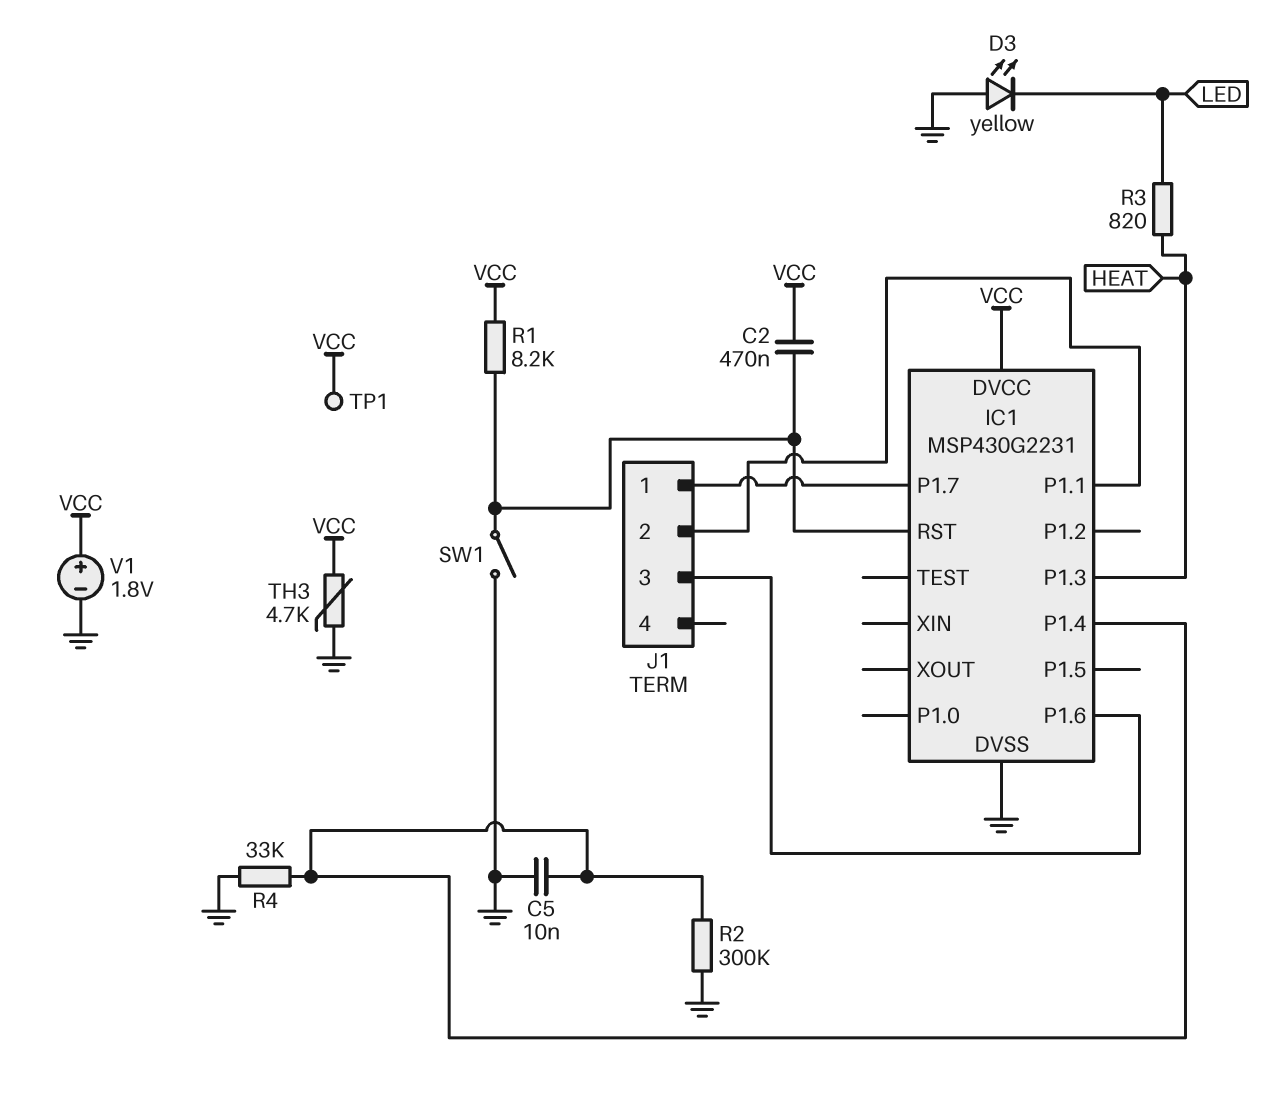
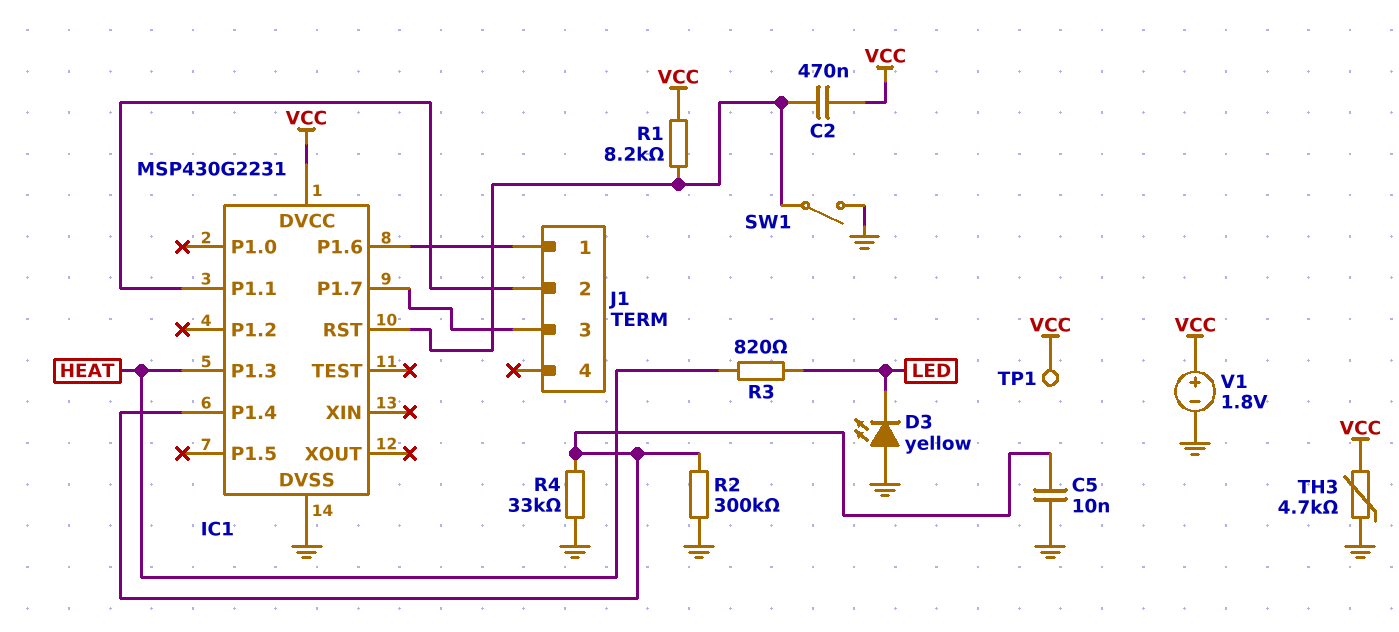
J1 pin 1: IC1/P1.7 -> IC1/P1.6
J1 pin 3: IC1/P1.6 -> IC1/P1.7

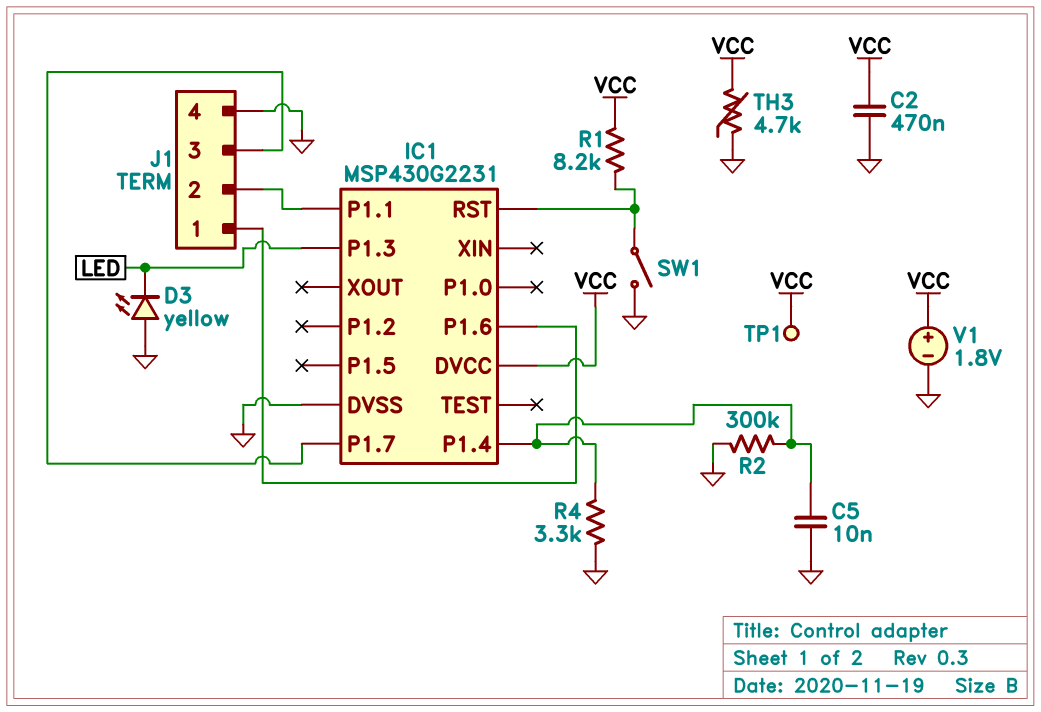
C2: 470nF (IC1/RST, VCC) -> 470nF (GND, VCC)
IC1 pin P1.3: HEAT -> LED
J1 pin 4: none -> GND
R3: 820 (HEAT, LED) -> none
R4: 33k (GND, IC1/P1.4) -> 3.3k (GND, IC1/P1.4)

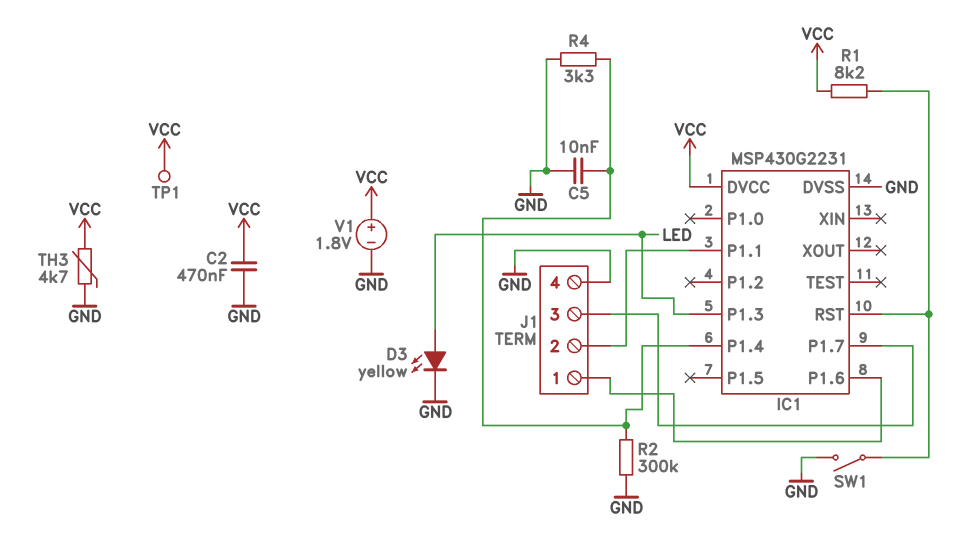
D3: LED yellow (A GND, K LED) -> LED yellow (A LED, K GND)

